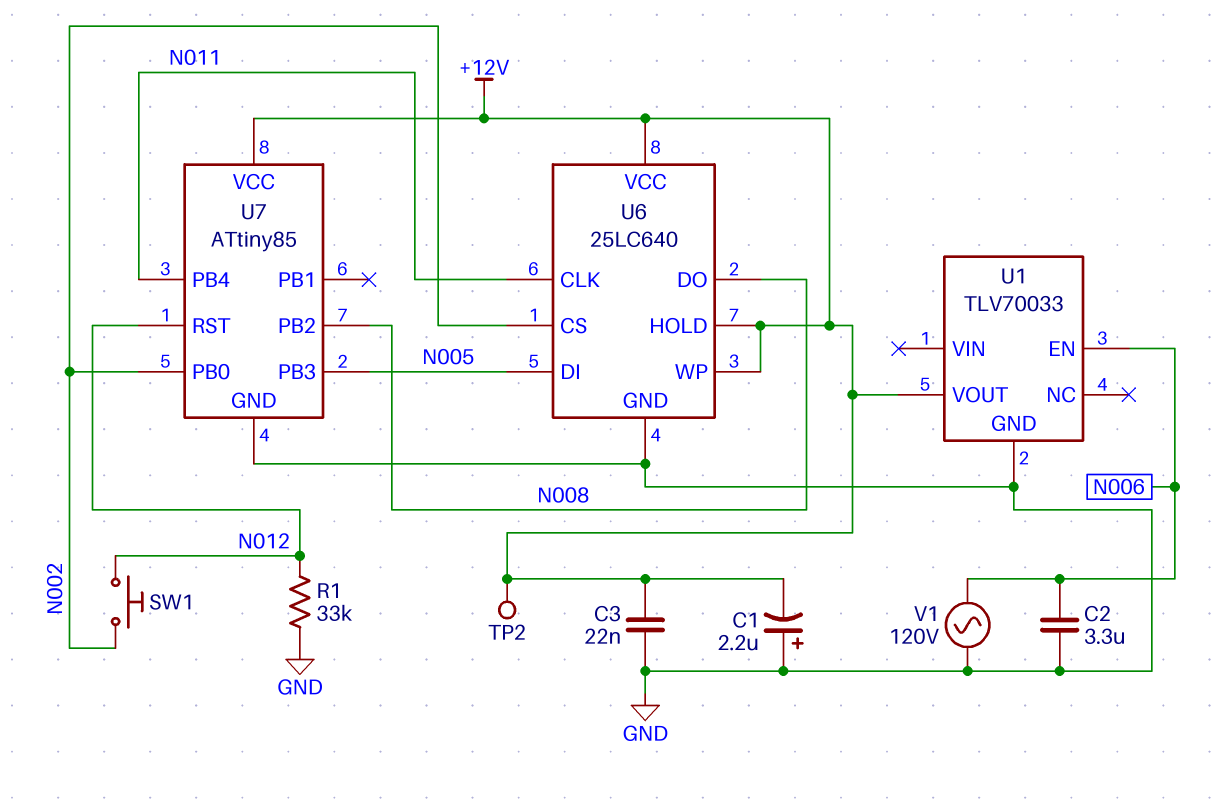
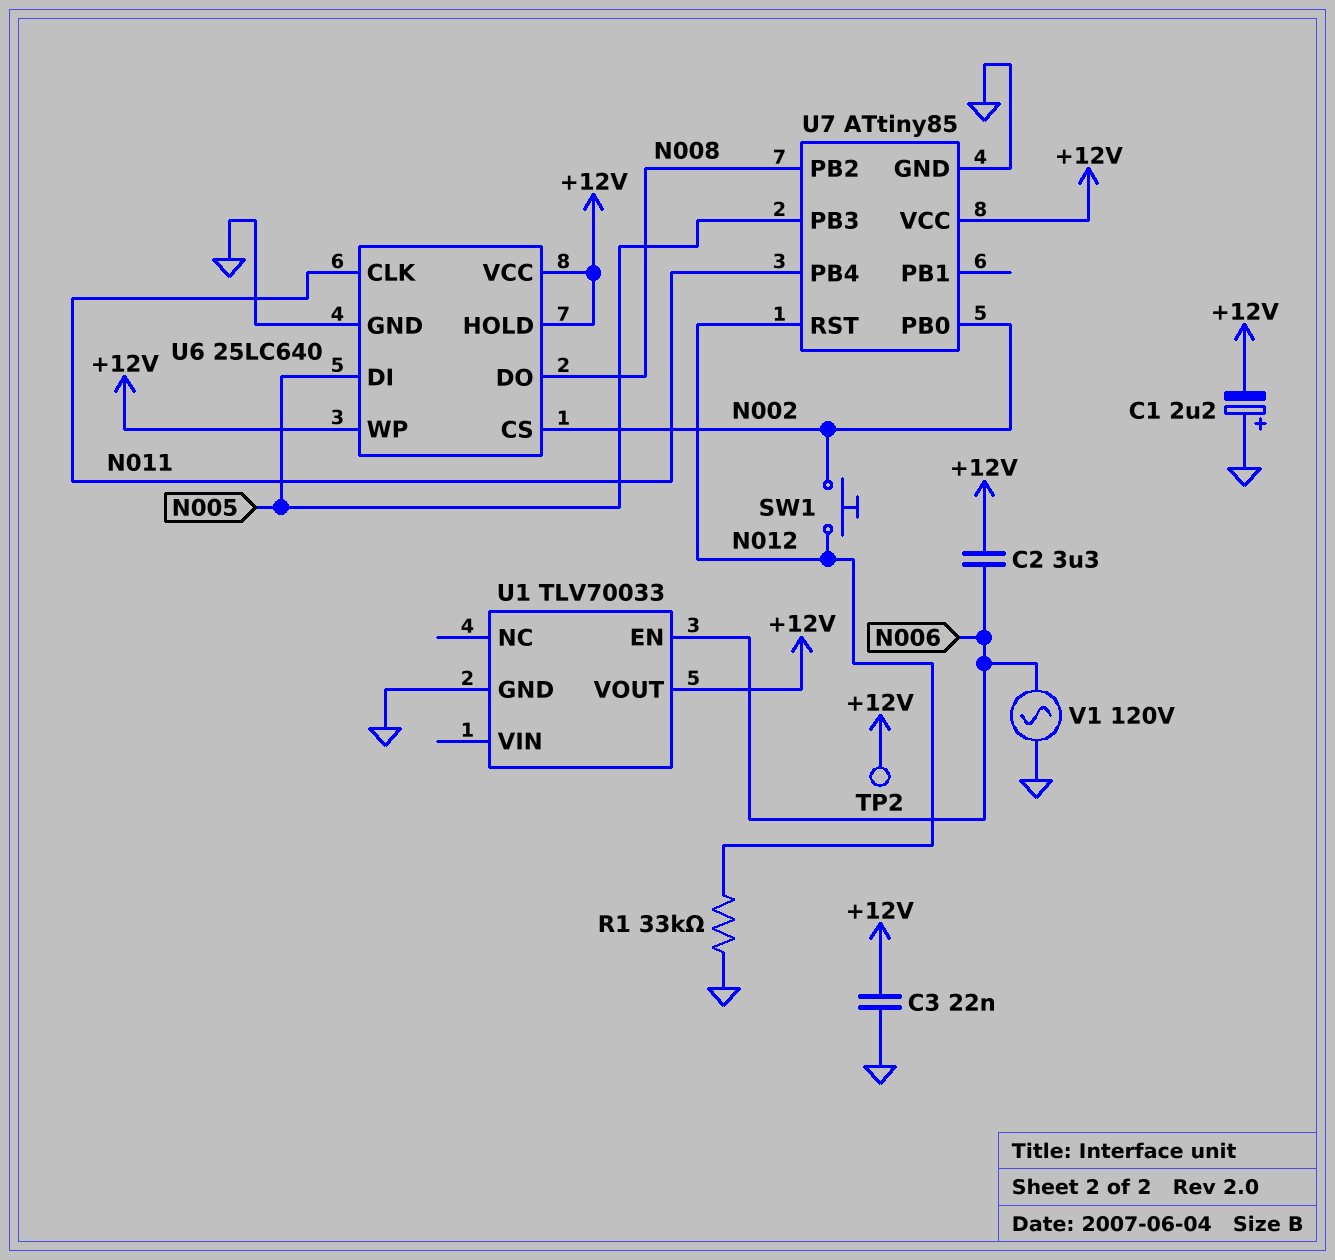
C2: 3.3uF (GND, N006) -> 3.3uF (+12V, N006)

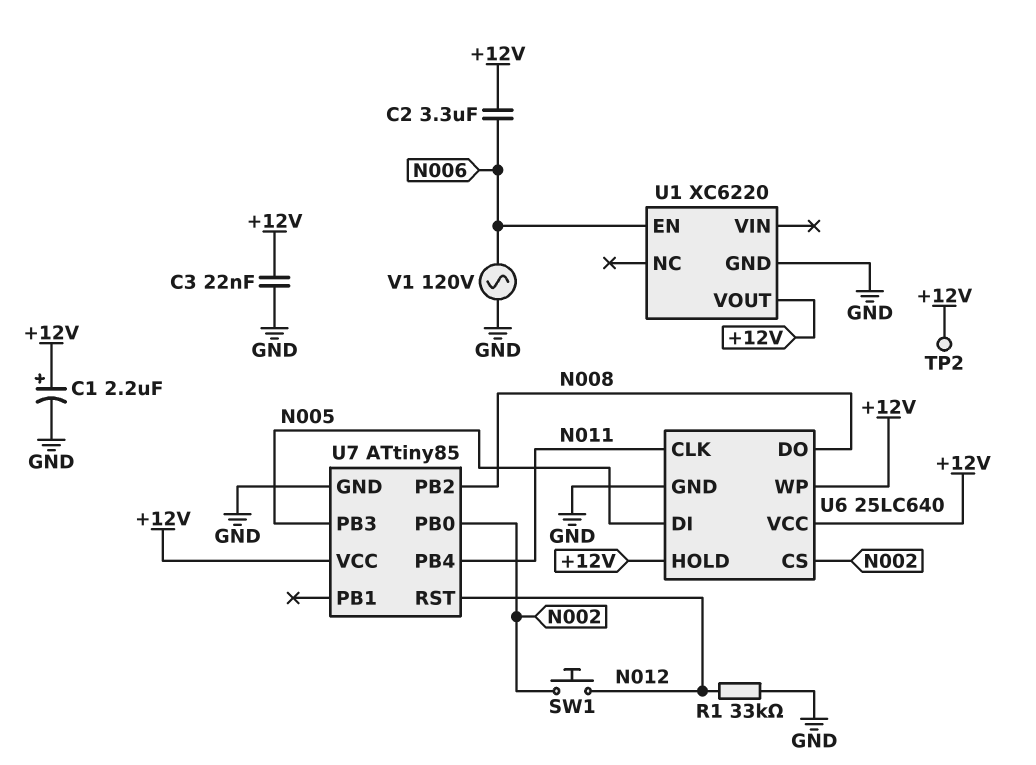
C1: 2.2uF (plus GND, minus +12V) -> 2.2uF (plus +12V, minus GND)
U1: TLV70033 -> XC6220

